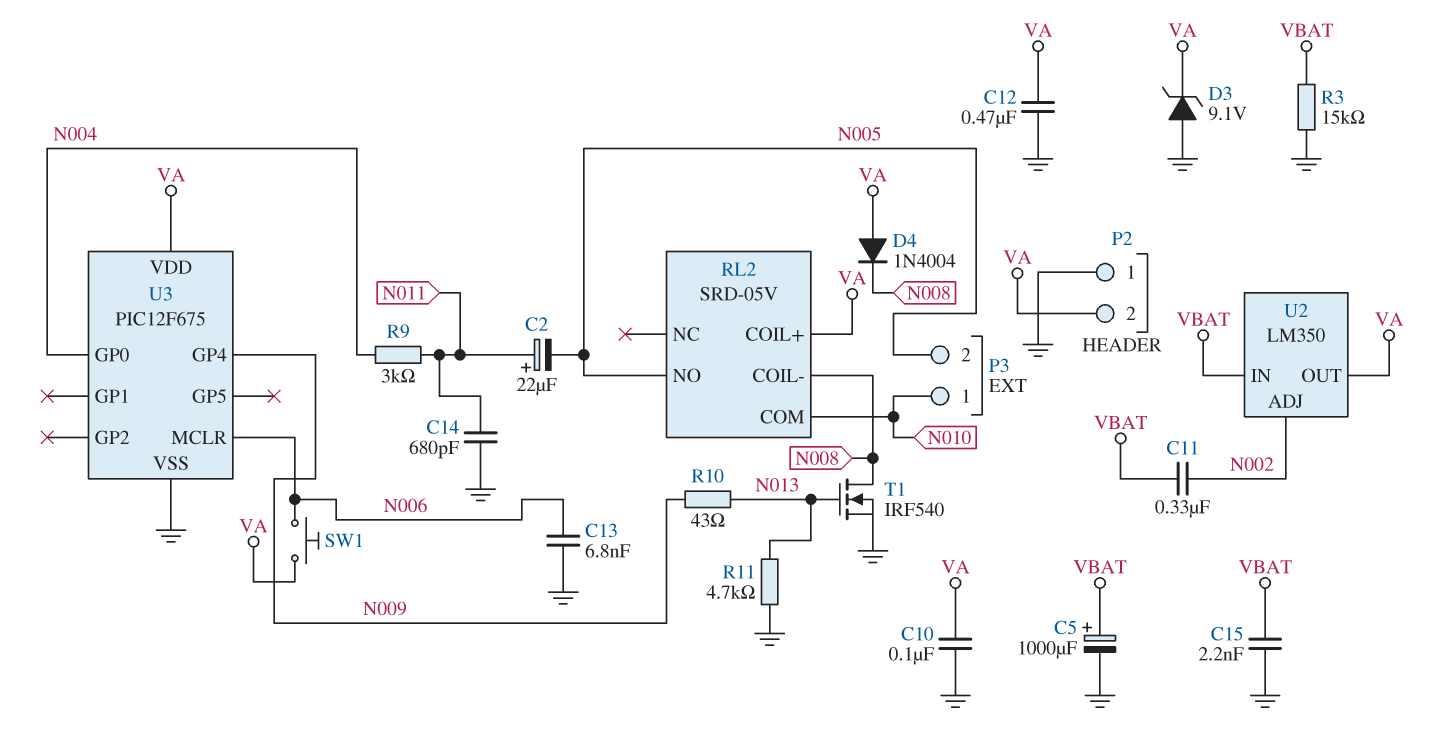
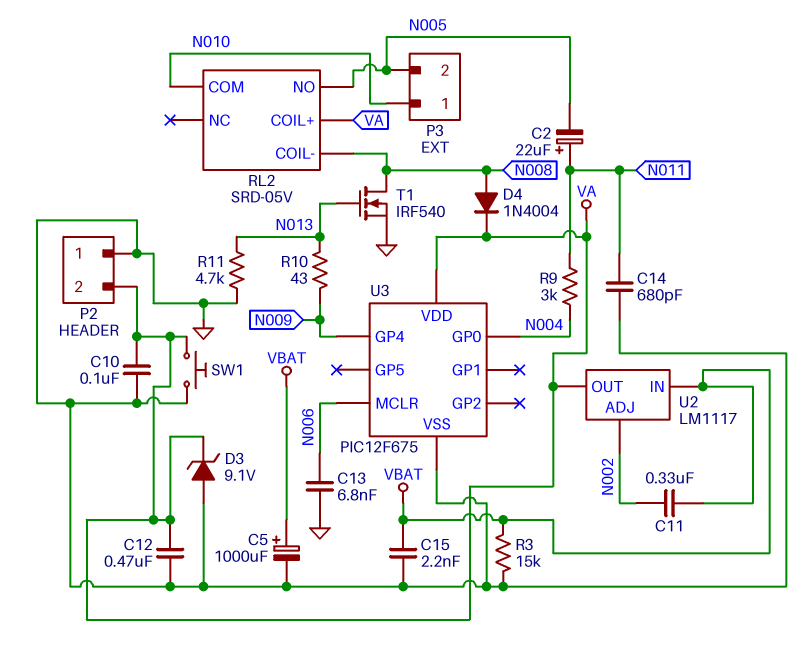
D4: diode 1N4004 (A VA, K N008) -> diode 1N4004 (A N008, K VA)
SW1: button (N006, VA) -> button (GND, VA)
U2: LM350 -> LM1117

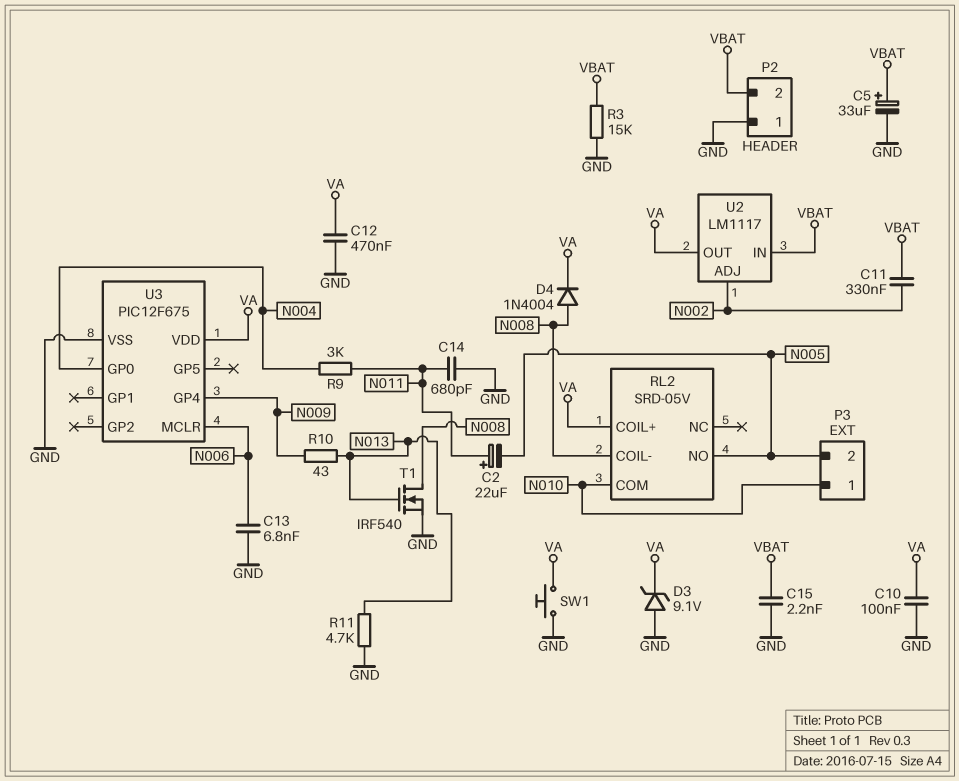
C5: 1000uF (plus VBAT, minus GND) -> 33uF (plus VBAT, minus GND)
P2 pin 2: VA -> VBAT

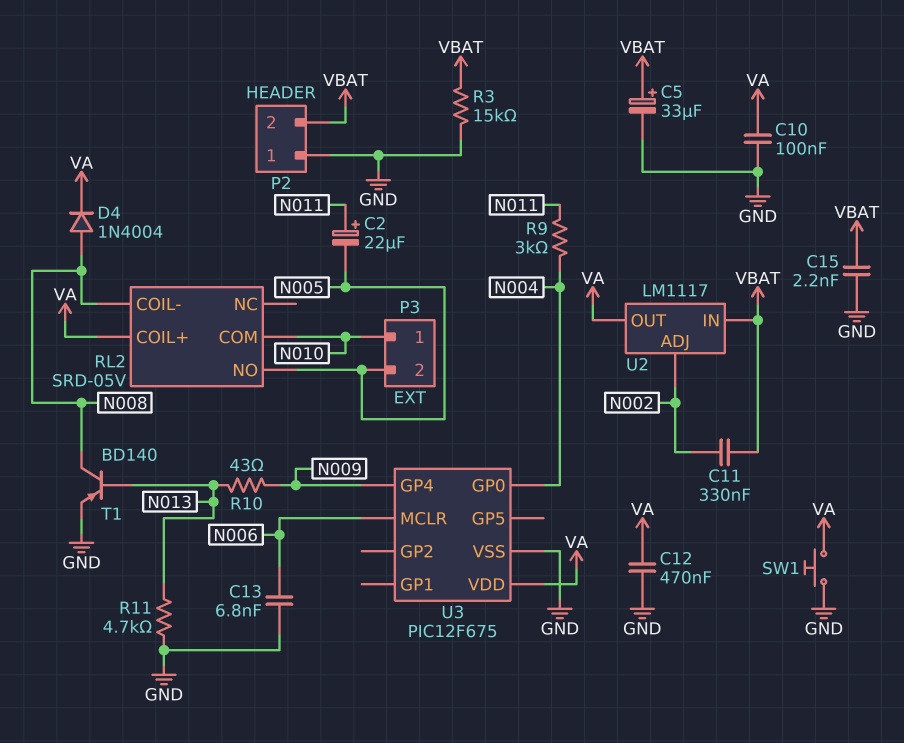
C14: 680pF (GND, N011) -> none
D3: zener 9.1V (A GND, K VA) -> none
T1: NMOS IRF540 (G N013, D N008, S GND) -> PNP BD140 (B N013, C N008, E GND)

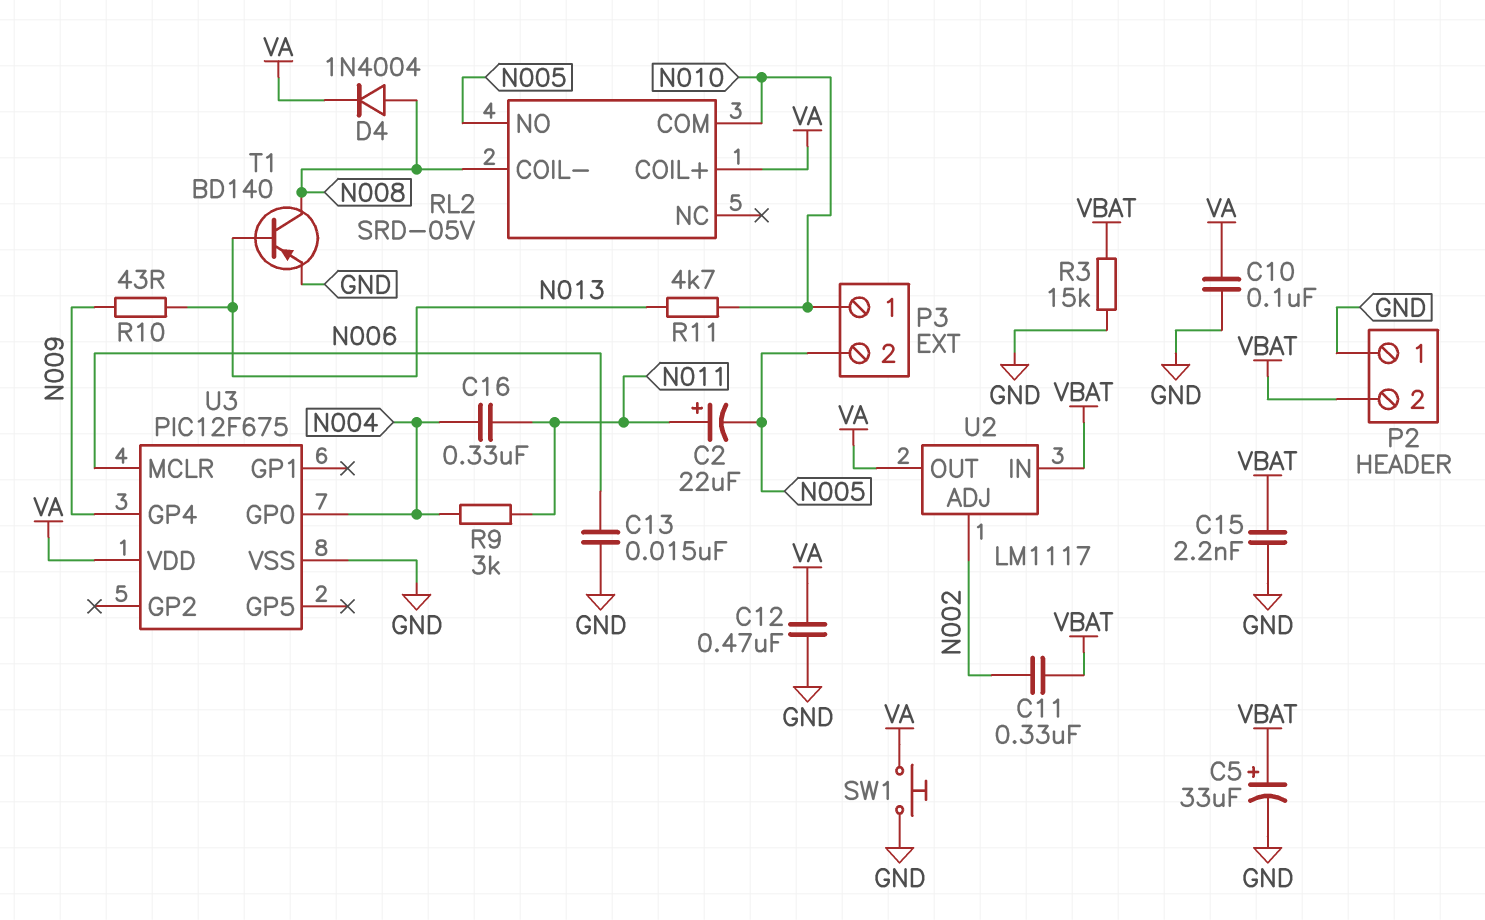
C13: 6.8nF (GND, N006) -> 15nF (GND, N006)
C16: none -> 330nF (N004, N011)
R11: 4.7k (GND, N013) -> 4.7k (N010, N013)

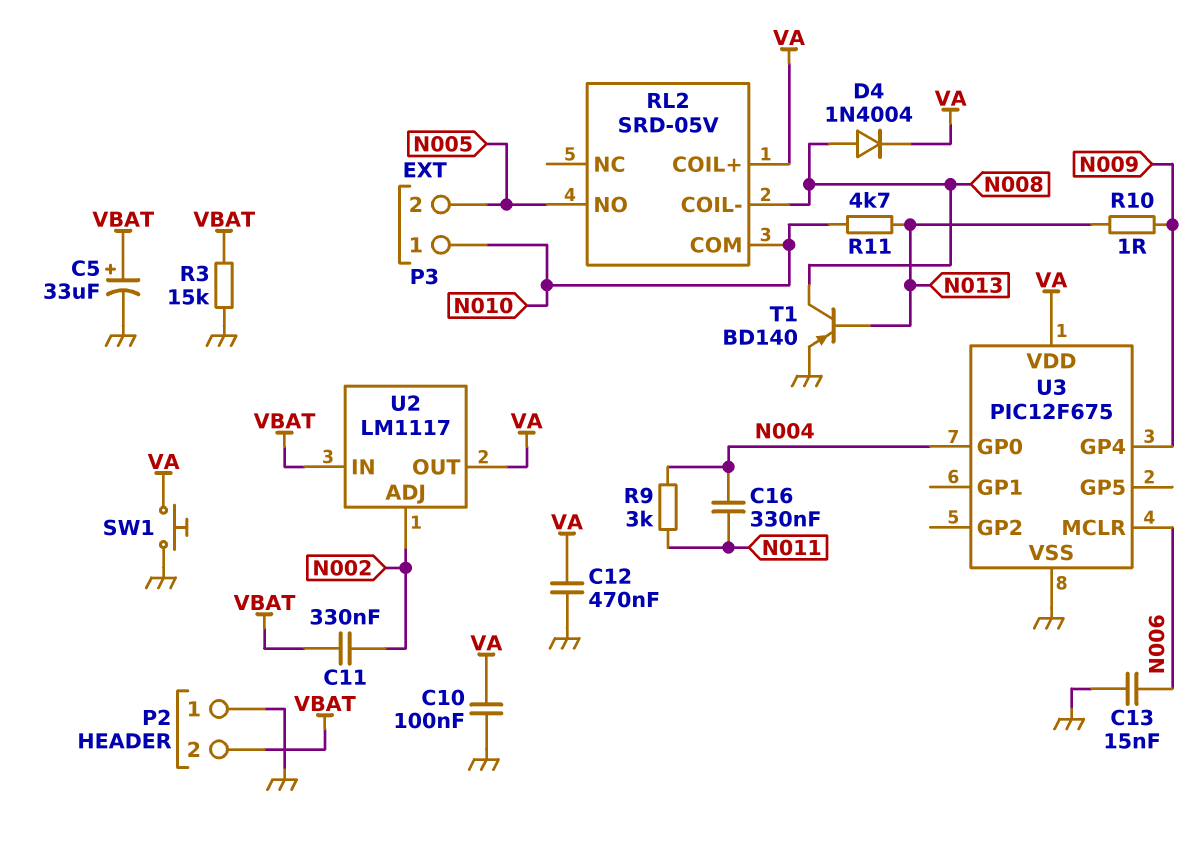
C2: 22uF (plus N011, minus N005) -> none
C15: 2.2nF (GND, VBAT) -> none
R10: 43 (N009, N013) -> 1 (N009, N013)

